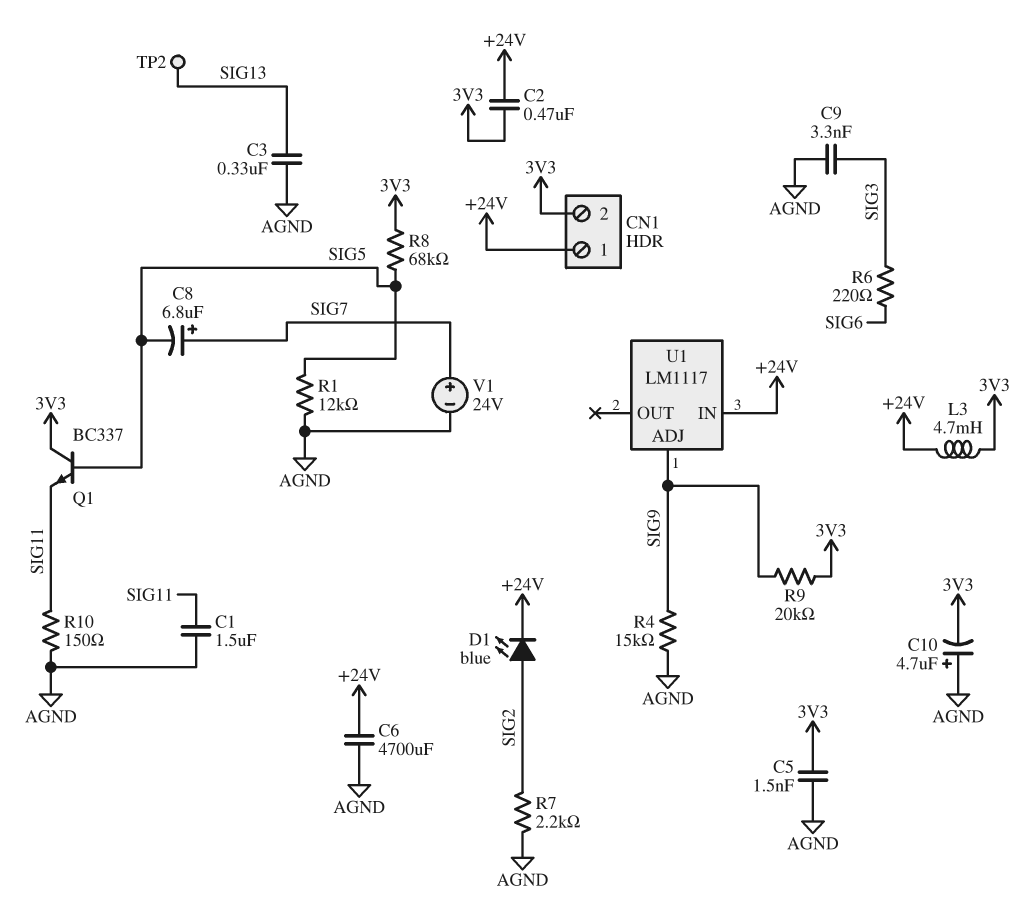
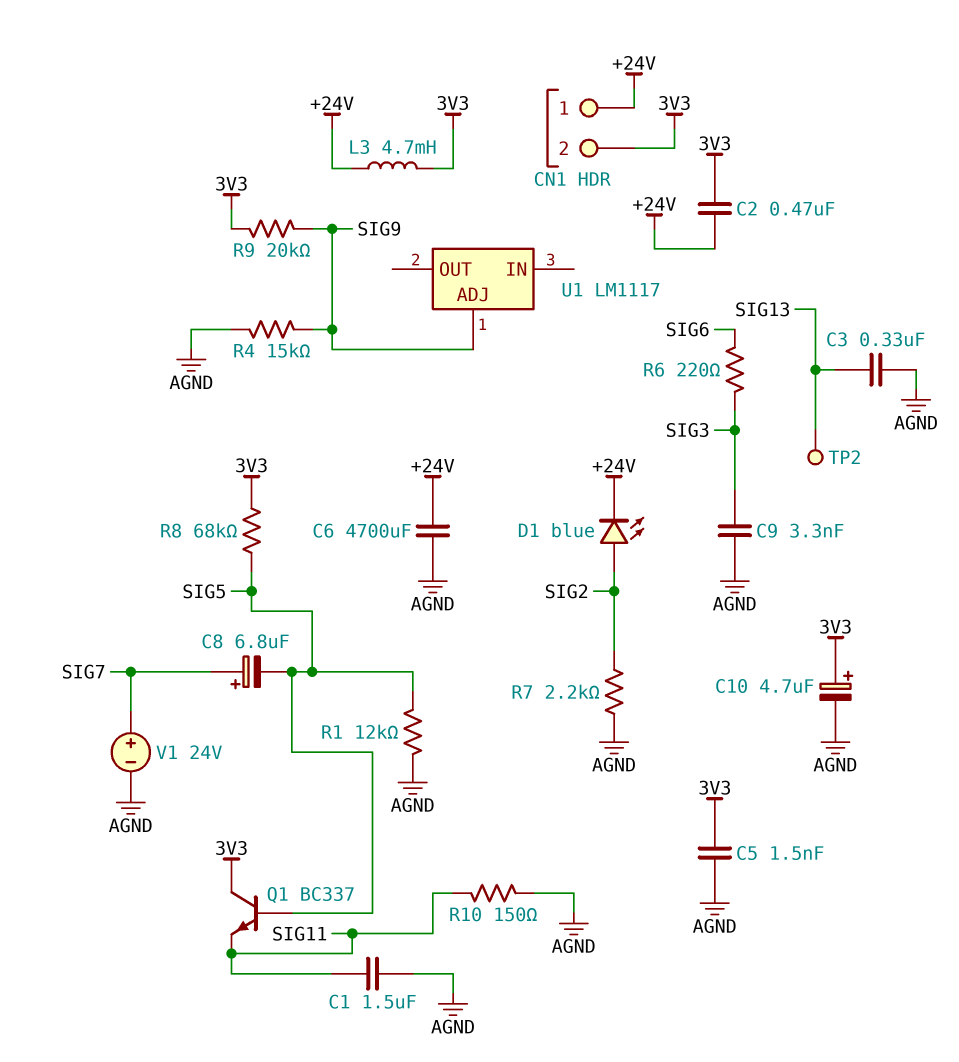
C10: 4.7uF (plus AGND, minus 3V3) -> 4.7uF (plus 3V3, minus AGND)
U1 pin IN: +24V -> none

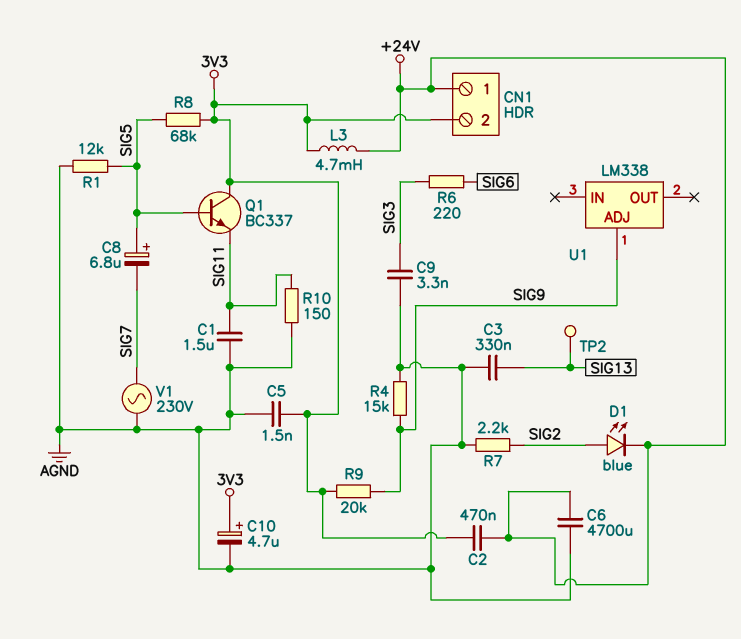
C8: 6.8uF (plus SIG7, minus SIG5) -> 6.8uF (plus SIG5, minus SIG7)
U1: LM1117 -> LM338
V1: 24V (plus SIG7, minus AGND) -> AC 230V (AGND, SIG7)

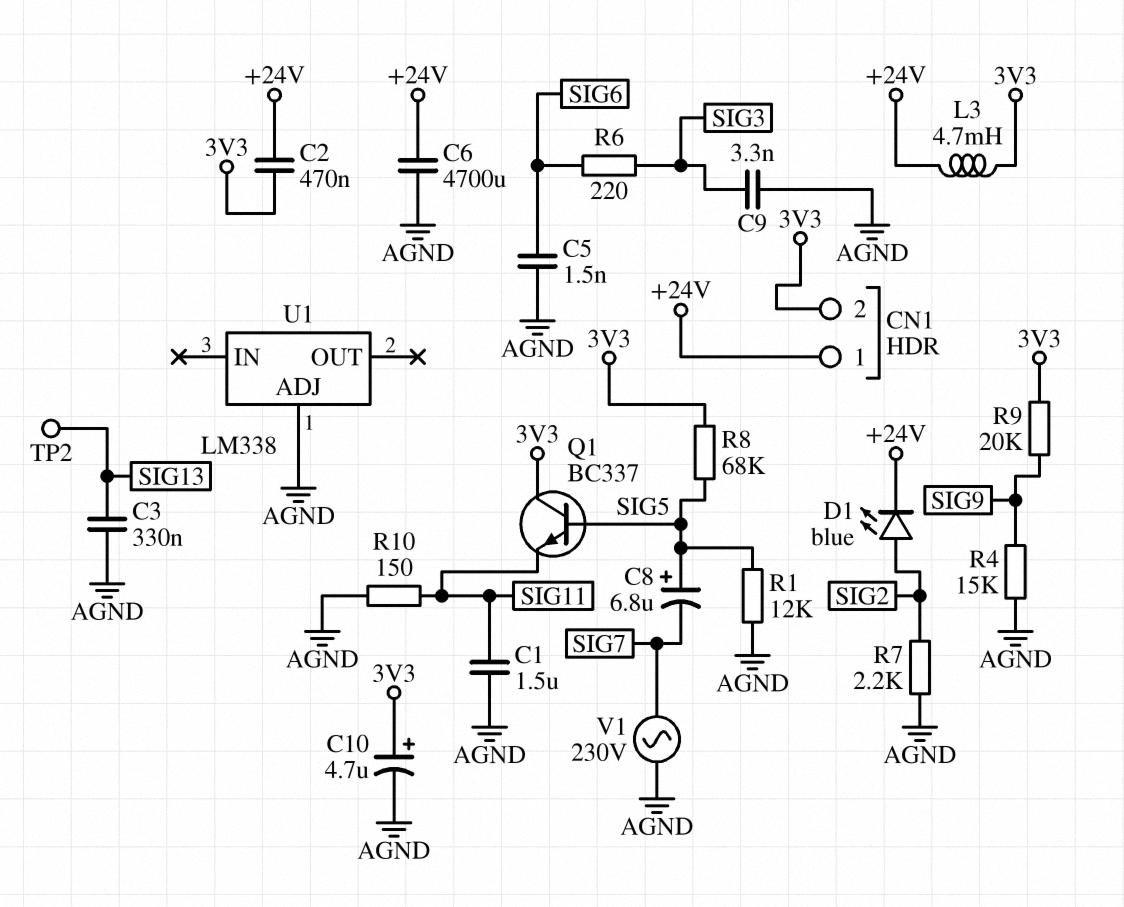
C5: 1.5nF (3V3, AGND) -> 1.5nF (AGND, SIG6)
U1 pin ADJ: SIG9 -> AGND

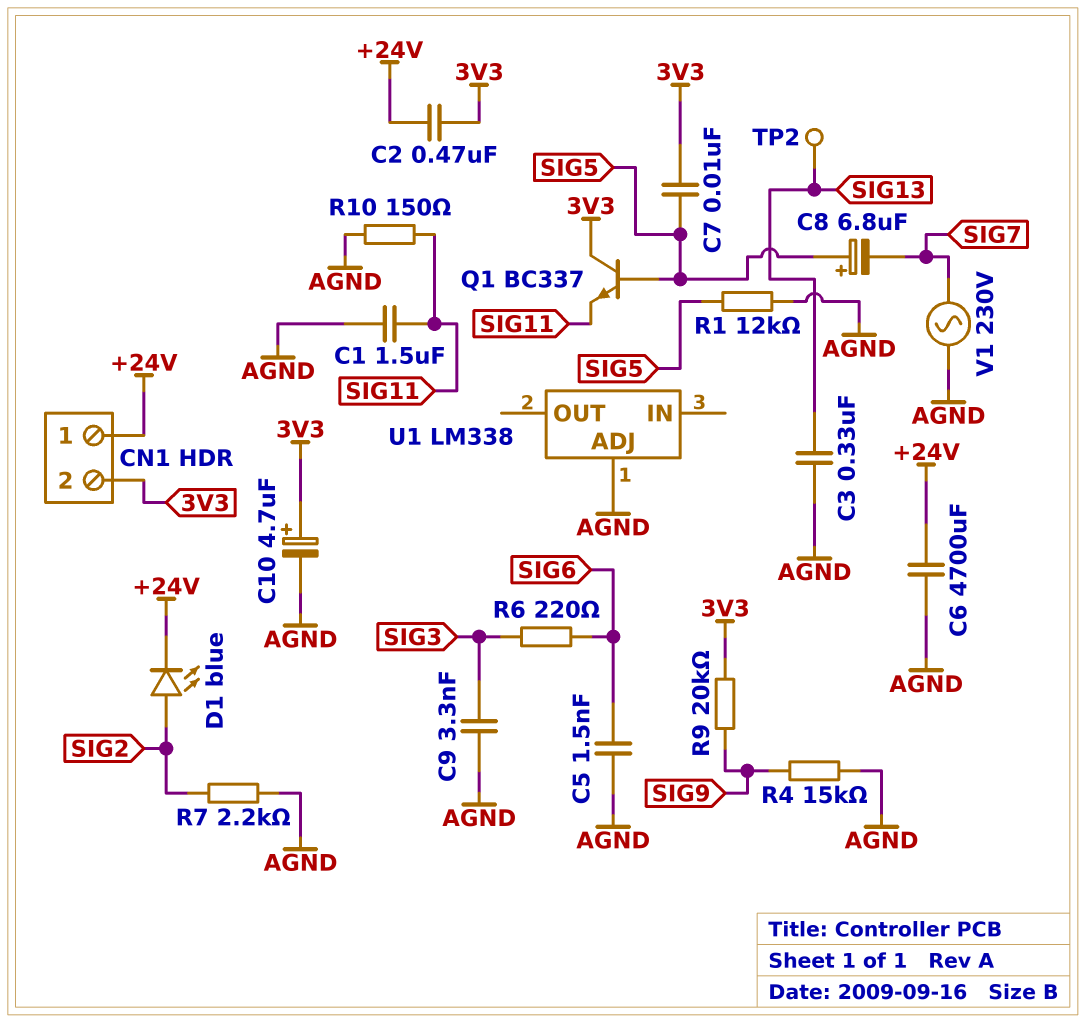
C7: none -> 10nF (3V3, SIG5)
L3: 4.7mH (+24V, 3V3) -> none
R8: 68k (3V3, SIG5) -> none

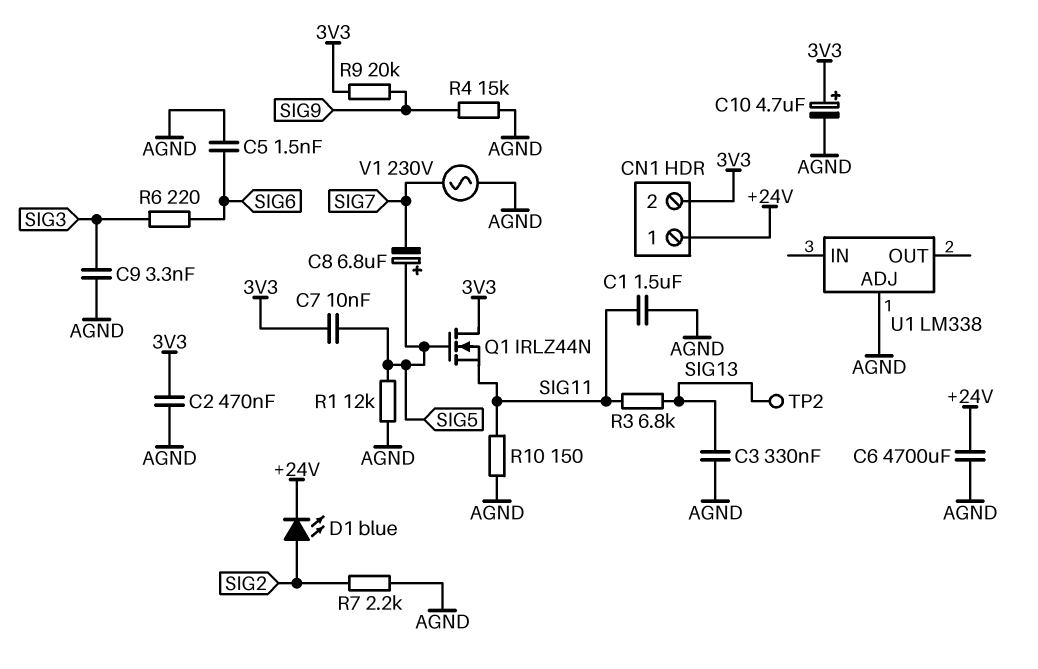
C2: 470nF (+24V, 3V3) -> 470nF (3V3, AGND)
Q1: NPN BC337 (B SIG5, C 3V3, E SIG11) -> NMOS IRLZ44N (G SIG5, D 3V3, S SIG11)
R3: none -> 6.8k (SIG11, SIG13)

